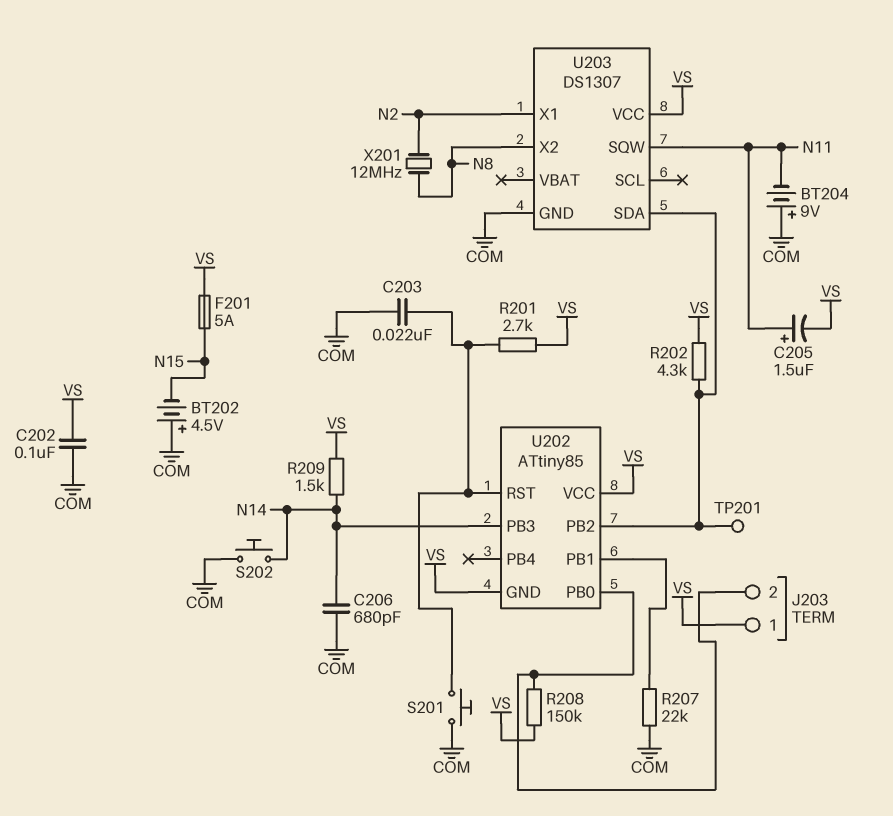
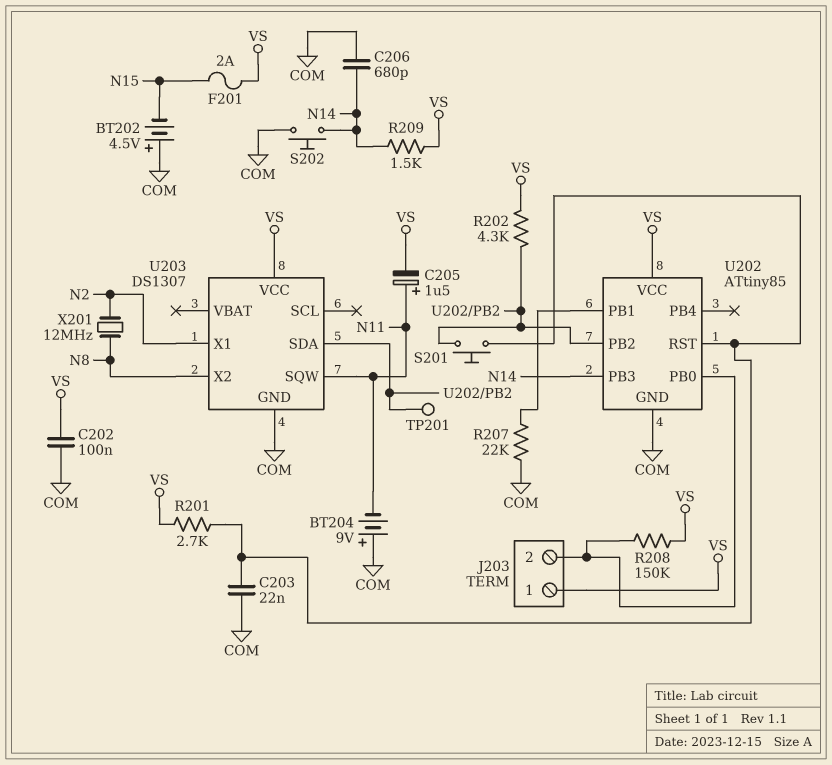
F201: 5A (N15, VS) -> 2A (N15, VS)
S201: button (COM, U202/RST) -> button (U202/PB2, U202/RST)
U202 pin GND: VS -> COM

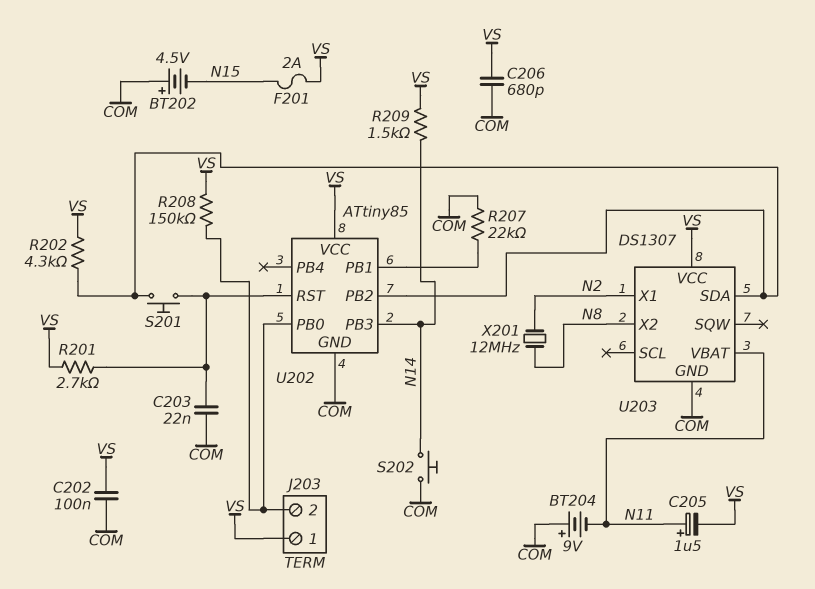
C206: 680pF (COM, N14) -> 680pF (COM, VS)
TP201: test point (U202/PB2) -> none
U203 pin SQW: N11 -> none
U203 pin VBAT: none -> N11

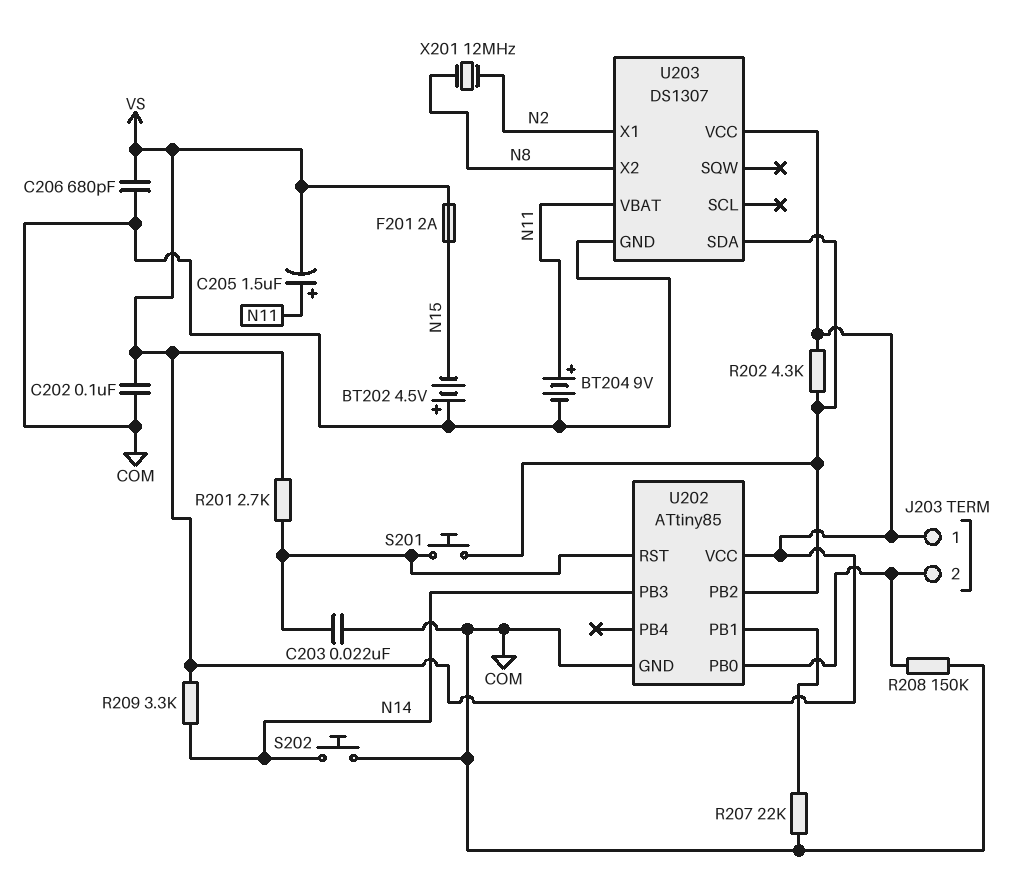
BT204: 9V (plus COM, minus N11) -> 9V (plus N11, minus COM)
R208: 150k (J203/2, VS) -> 150k (COM, J203/2)
R209: 1.5k (N14, VS) -> 3.3k (N14, VS)

